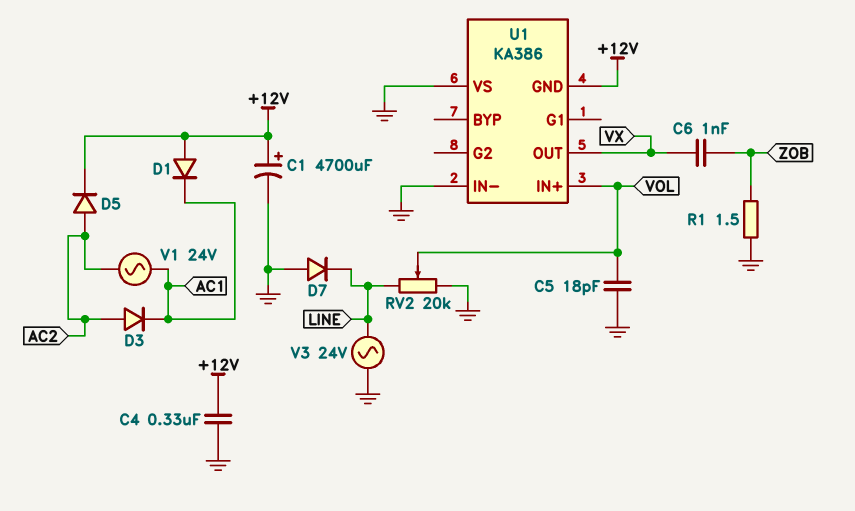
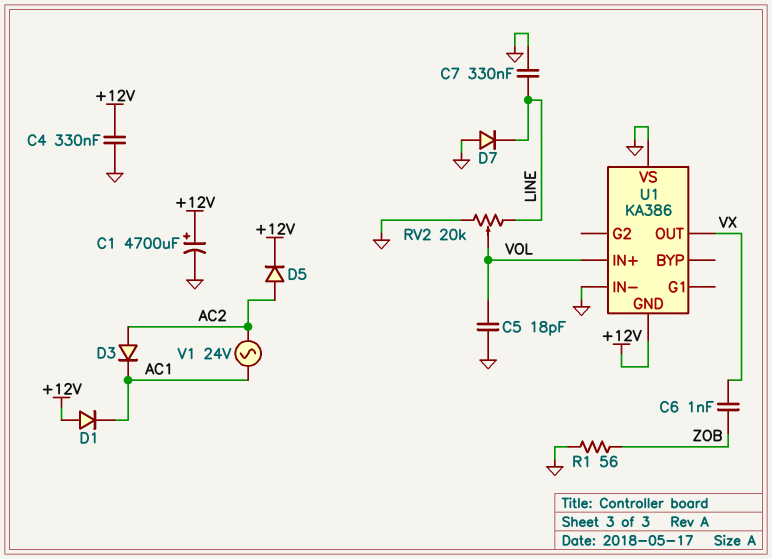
C7: none -> 330nF (GND, LINE)
R1: 1.5 (GND, ZOB) -> 56 (GND, ZOB)
V3: AC 24V (GND, LINE) -> none

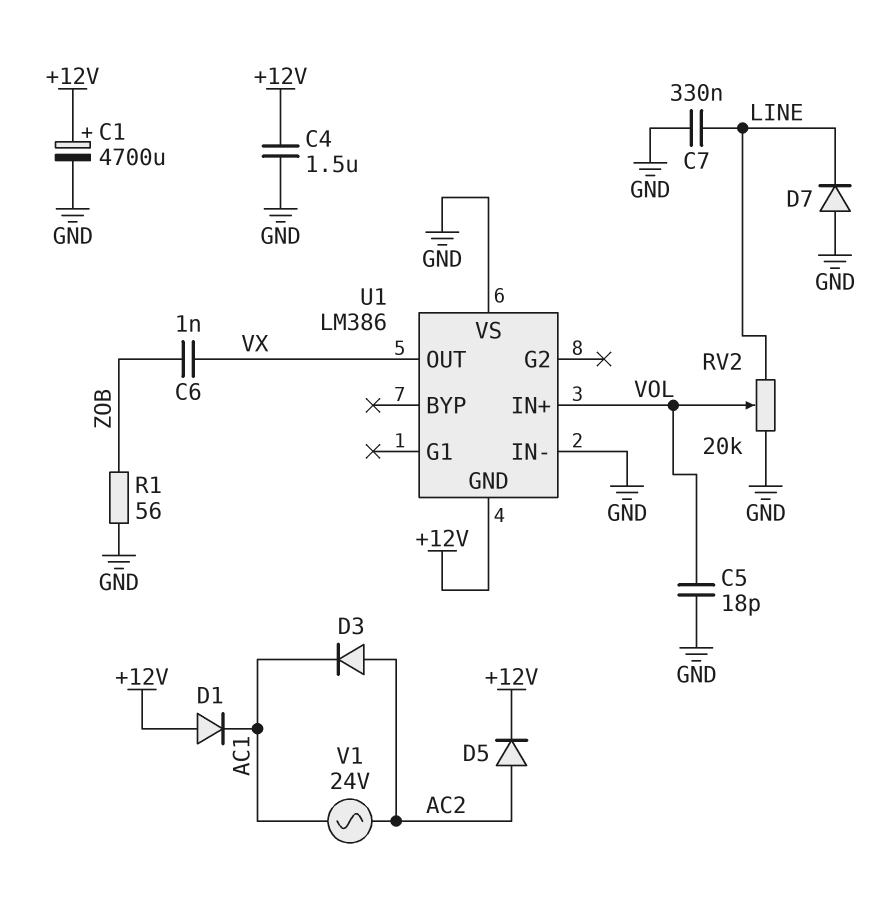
C4: 330nF (+12V, GND) -> 1.5uF (+12V, GND)
U1: KA386 -> LM386

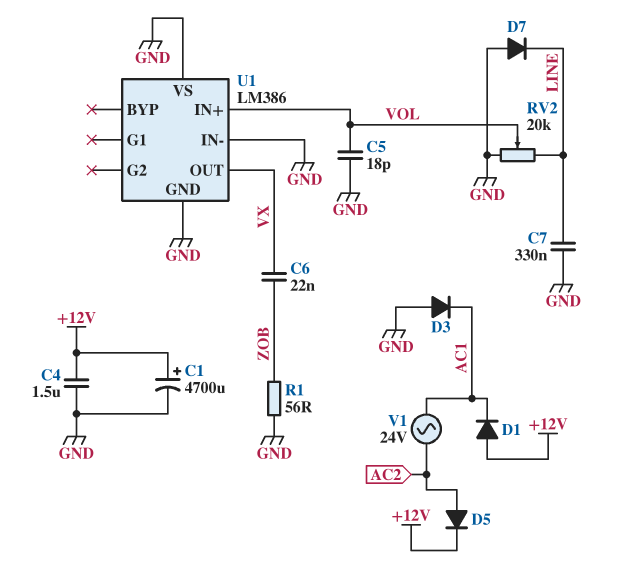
C6: 1nF (VX, ZOB) -> 22nF (VX, ZOB)
D3: diode (A AC2, K AC1) -> diode (A GND, K AC1)
U1 pin GND: +12V -> GND

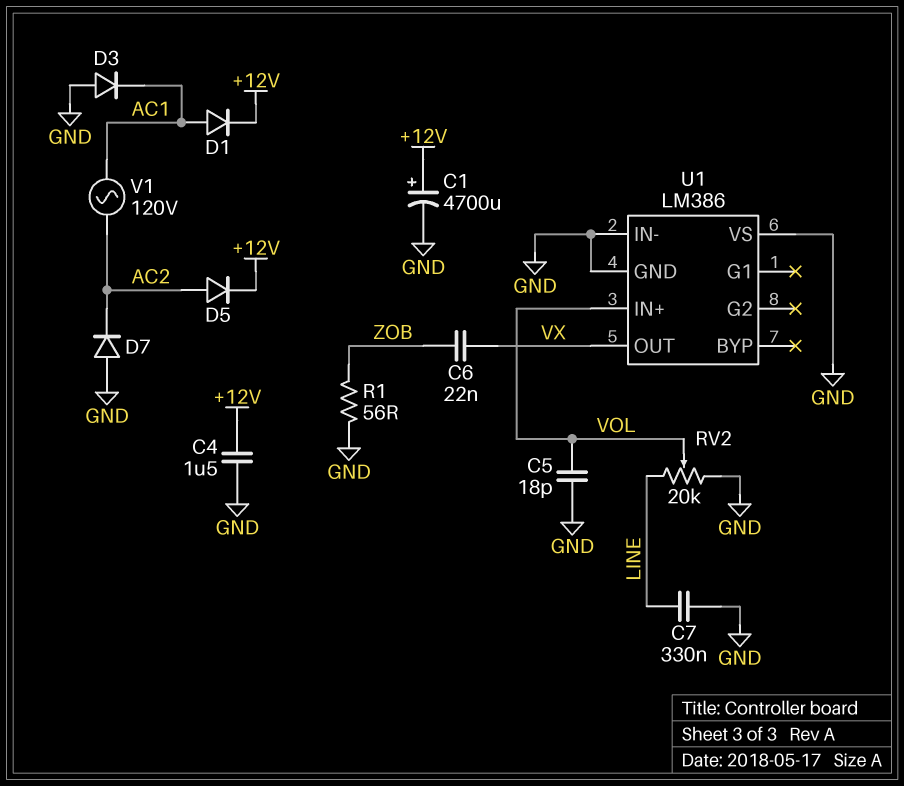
D1: diode (A +12V, K AC1) -> diode (A AC1, K +12V)
D7: diode (A GND, K LINE) -> diode (A GND, K AC2)
V1: AC 24V (AC1, AC2) -> AC 120V (AC1, AC2)

